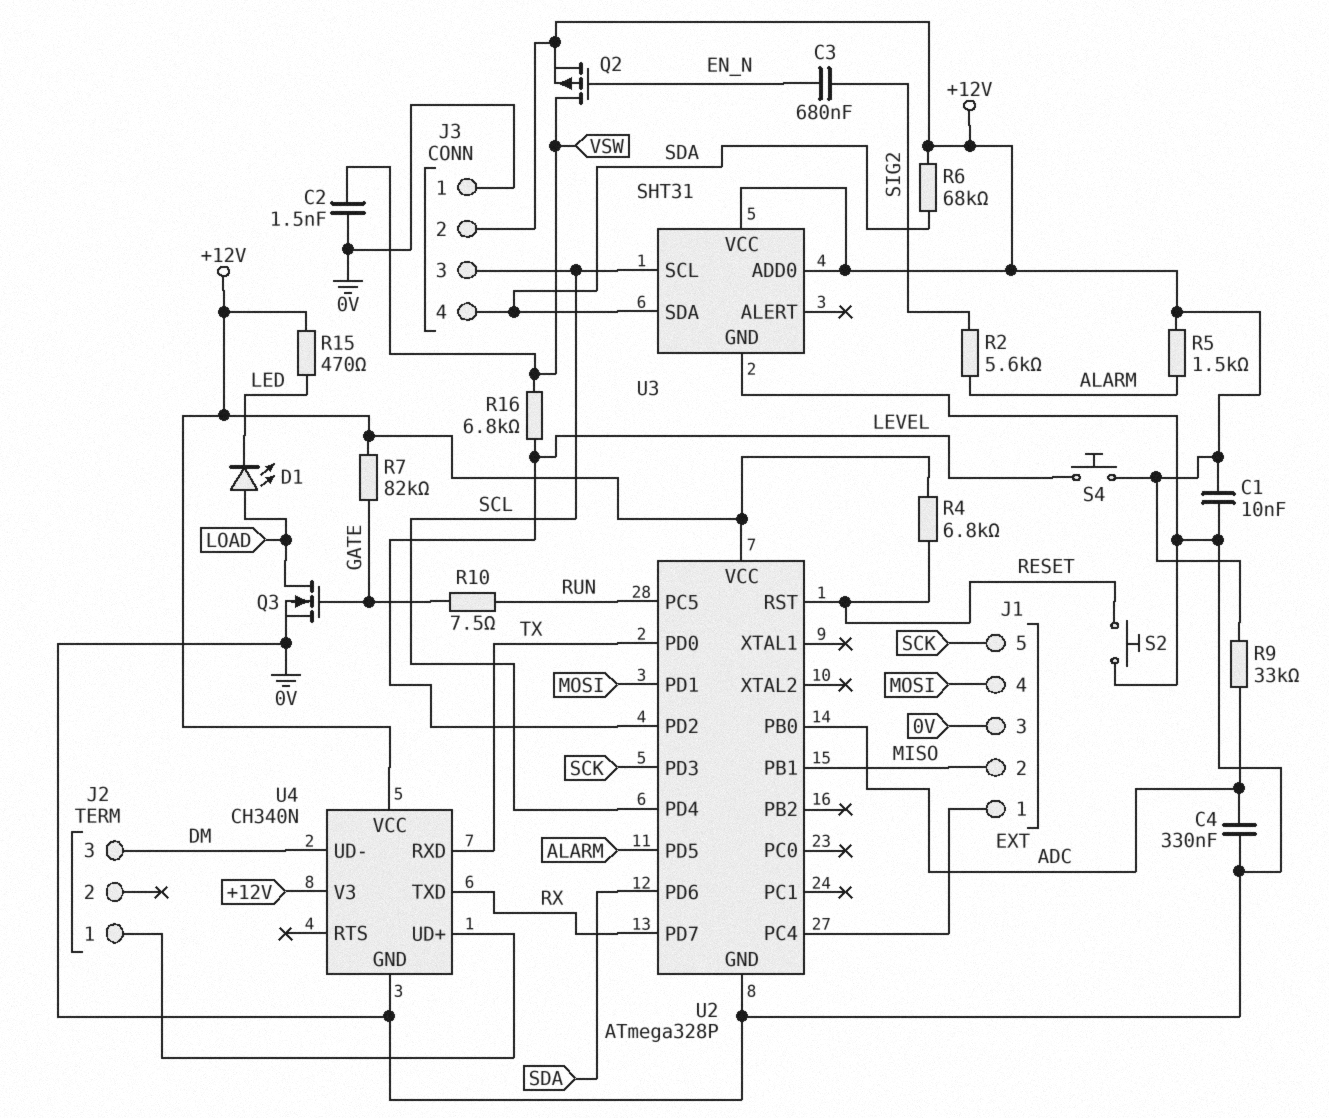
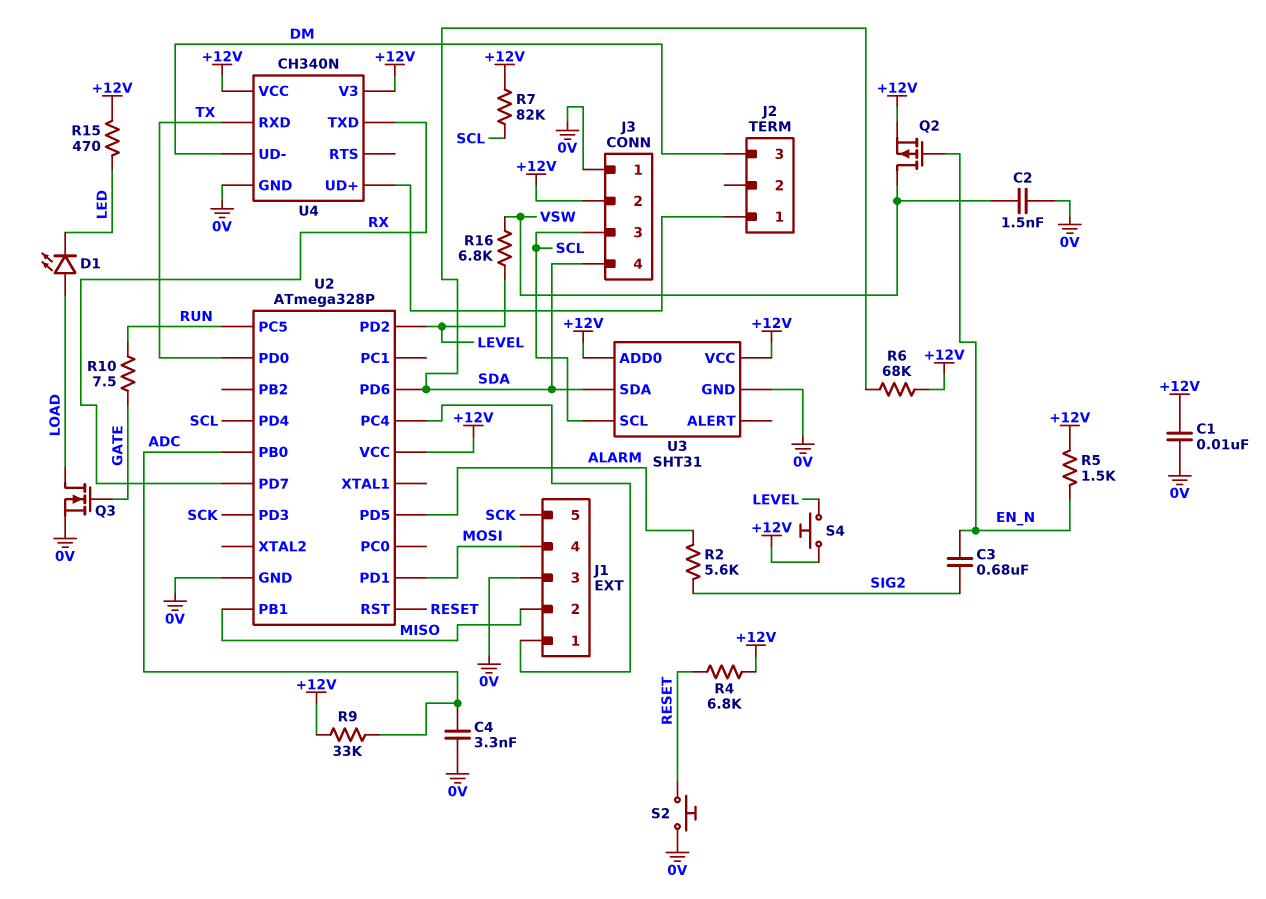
C4: 330nF (0V, ADC) -> 3.3nF (0V, ADC)
R5: 1.5k (+12V, ALARM) -> 1.5k (+12V, EN_N)
R7: 82k (+12V, GATE) -> 82k (+12V, SCL)

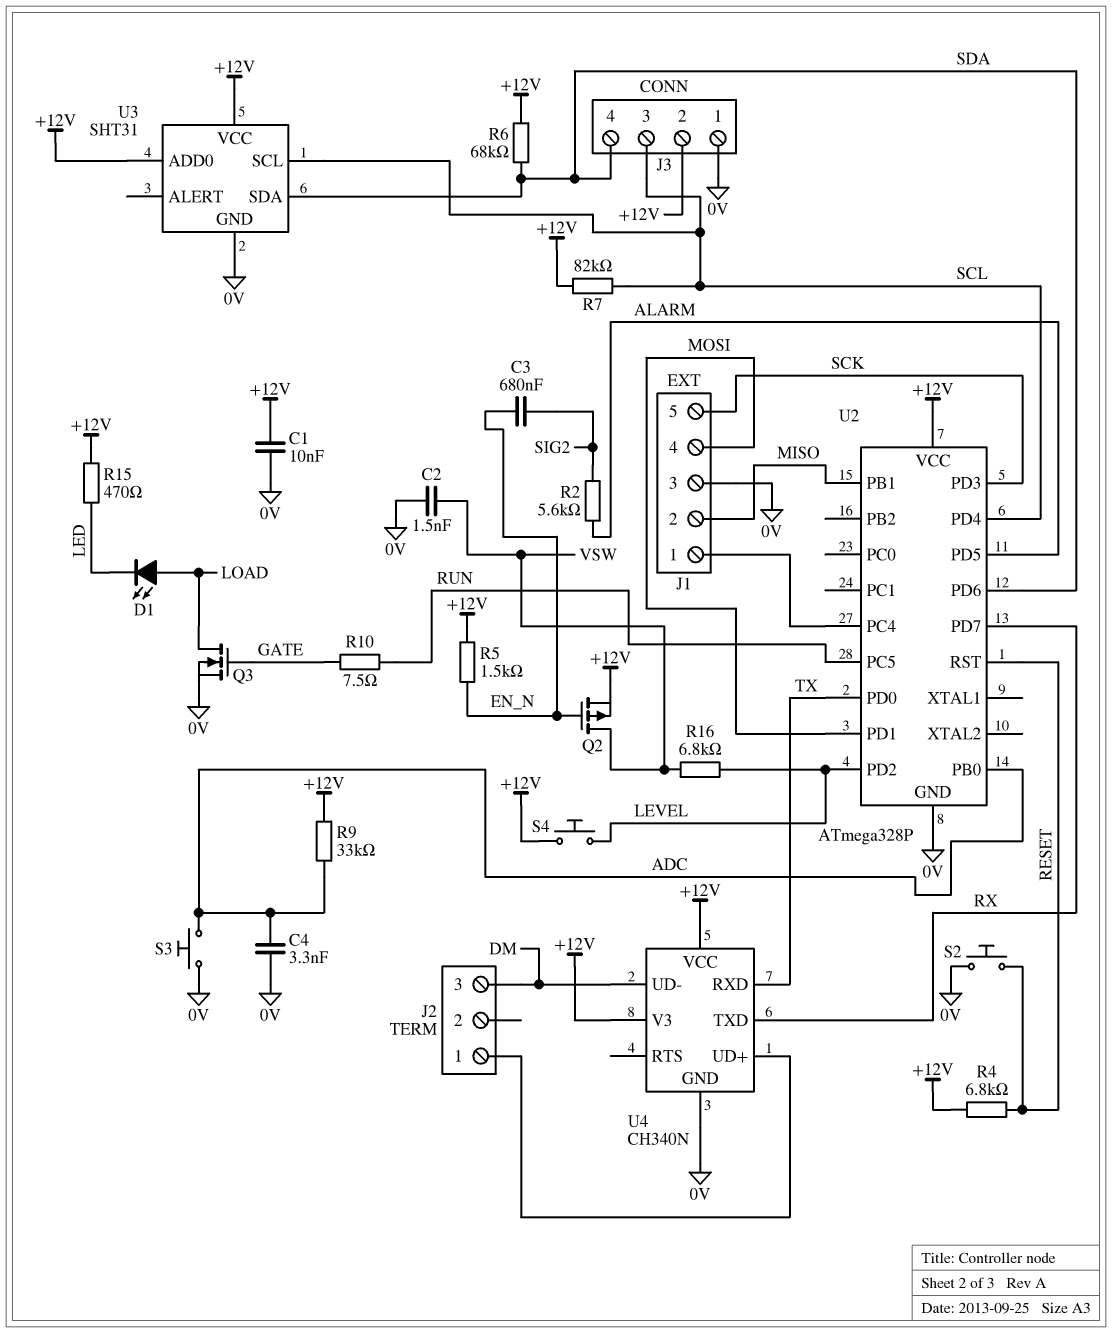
S3: none -> button (0V, ADC)

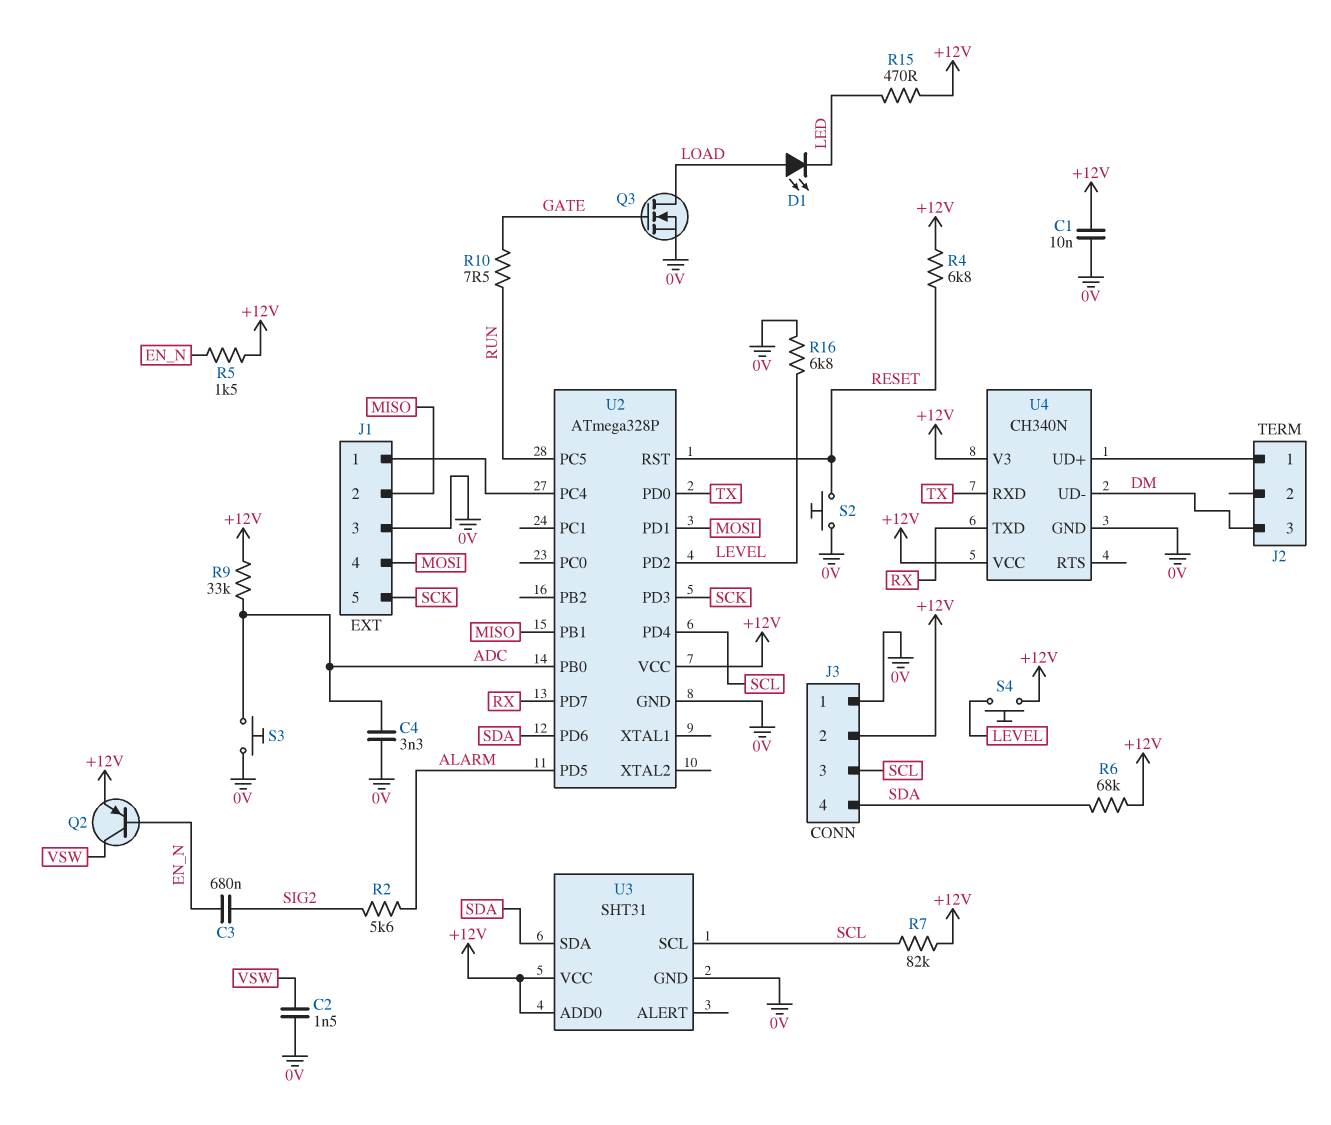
Q2: PMOS (G EN_N, D VSW, S +12V) -> PNP (B EN_N, C VSW, E +12V)
R16: 6.8k (LEVEL, VSW) -> 6.8k (0V, LEVEL)

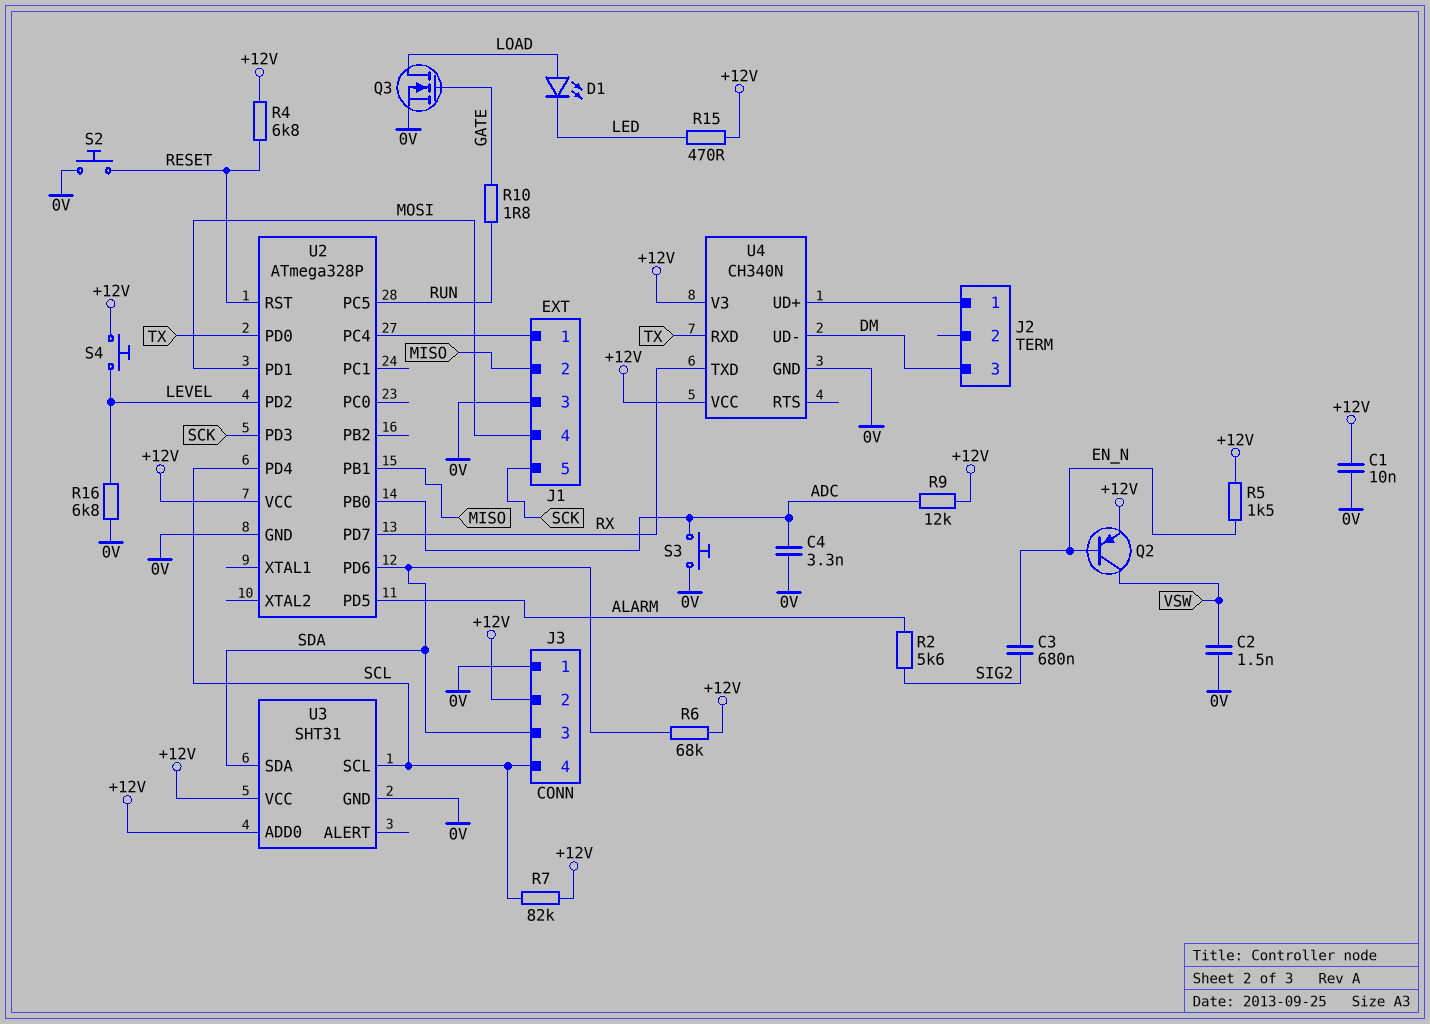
J3 pin 3: SCL -> SDA
J3 pin 4: SDA -> SCL
R9: 33k (+12V, ADC) -> 12k (+12V, ADC)
R10: 7.5 (GATE, RUN) -> 1.8 (GATE, RUN)

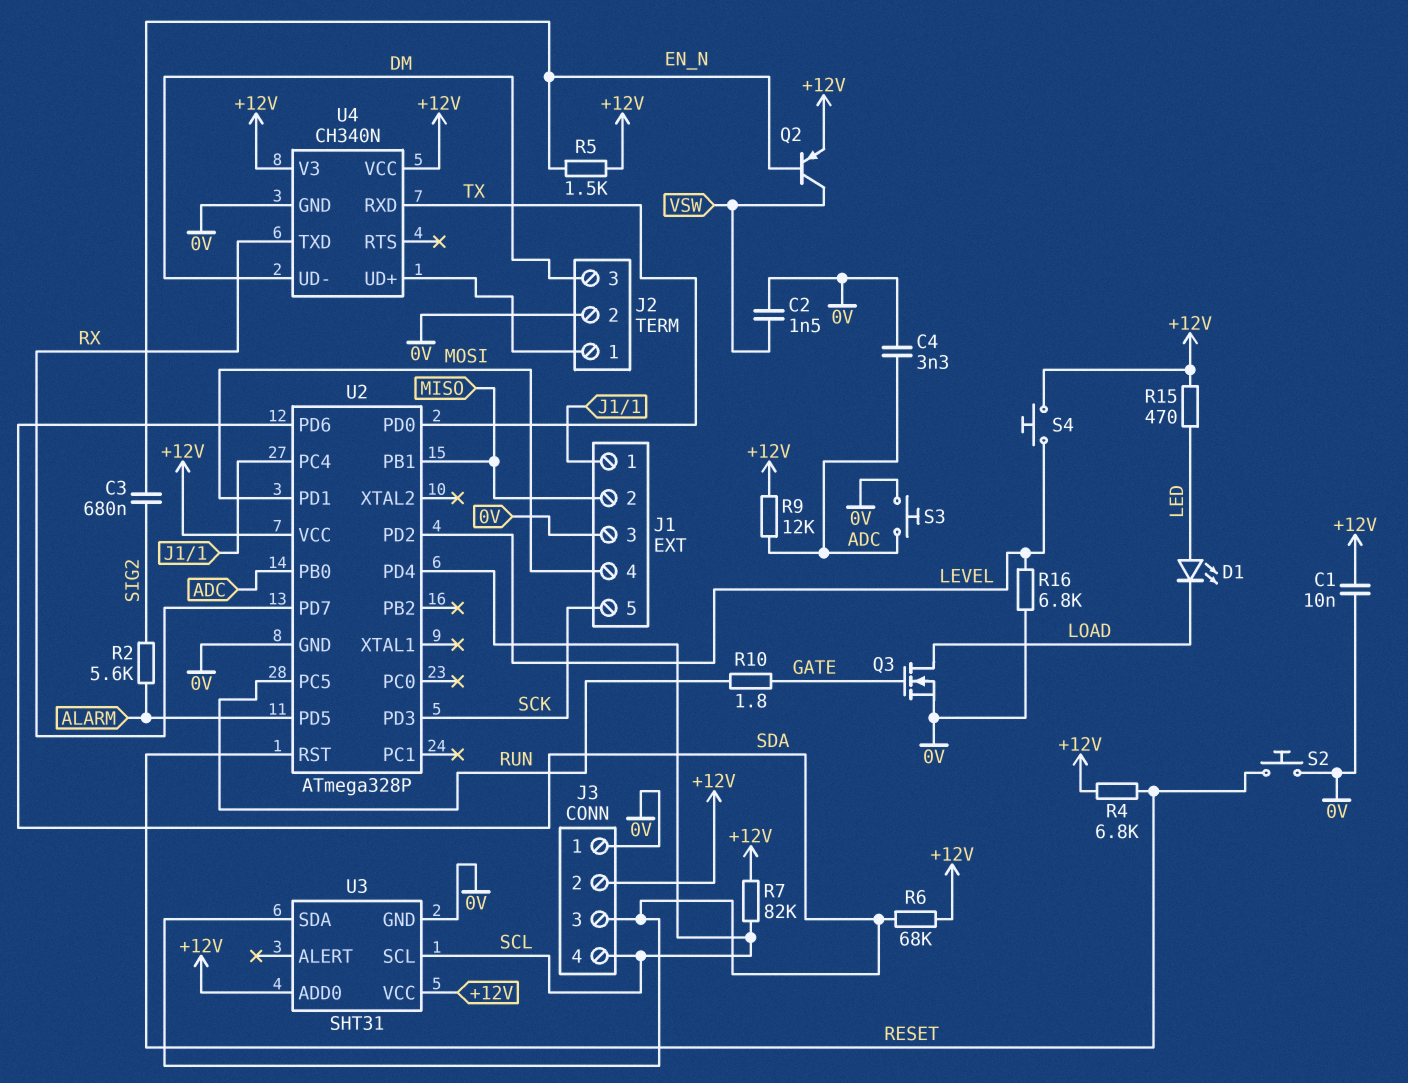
D1: LED (A LOAD, K LED) -> LED (A LED, K LOAD)
J2 pin 2: none -> 0V

